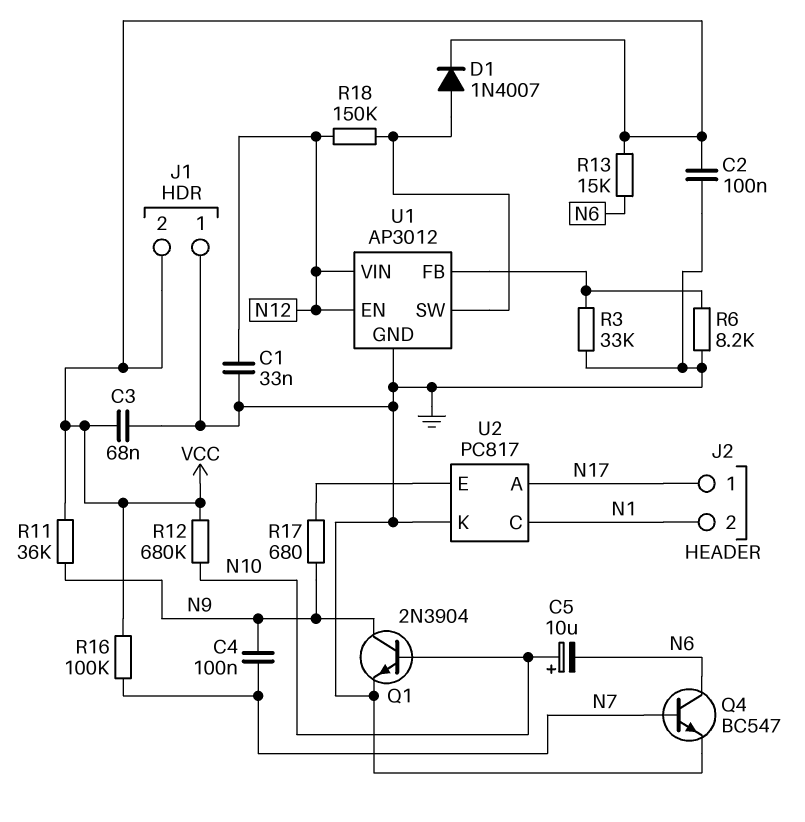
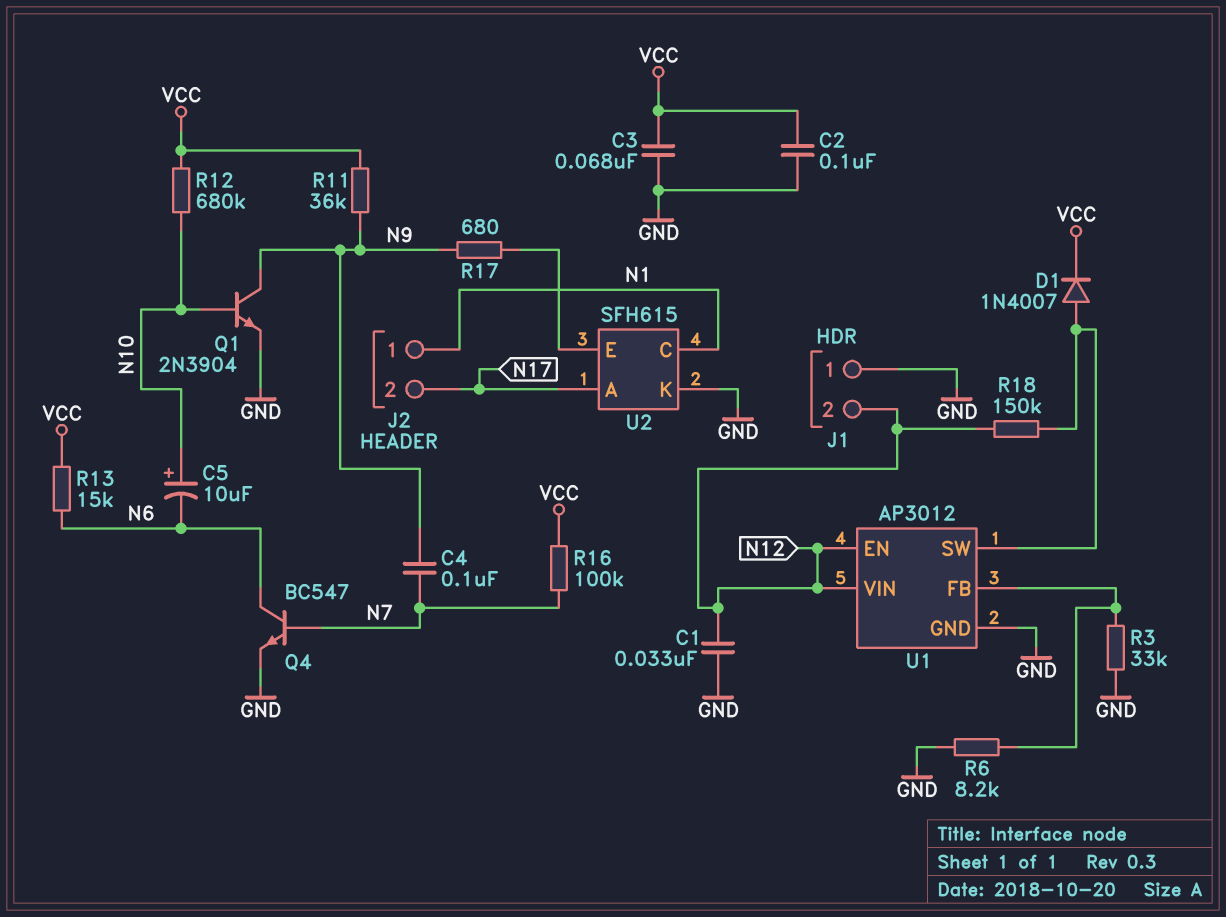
J1 pin 2: VCC -> N12
J2 pin 1: N17 -> N1
J2 pin 2: N1 -> N17
U2: PC817 -> SFH615

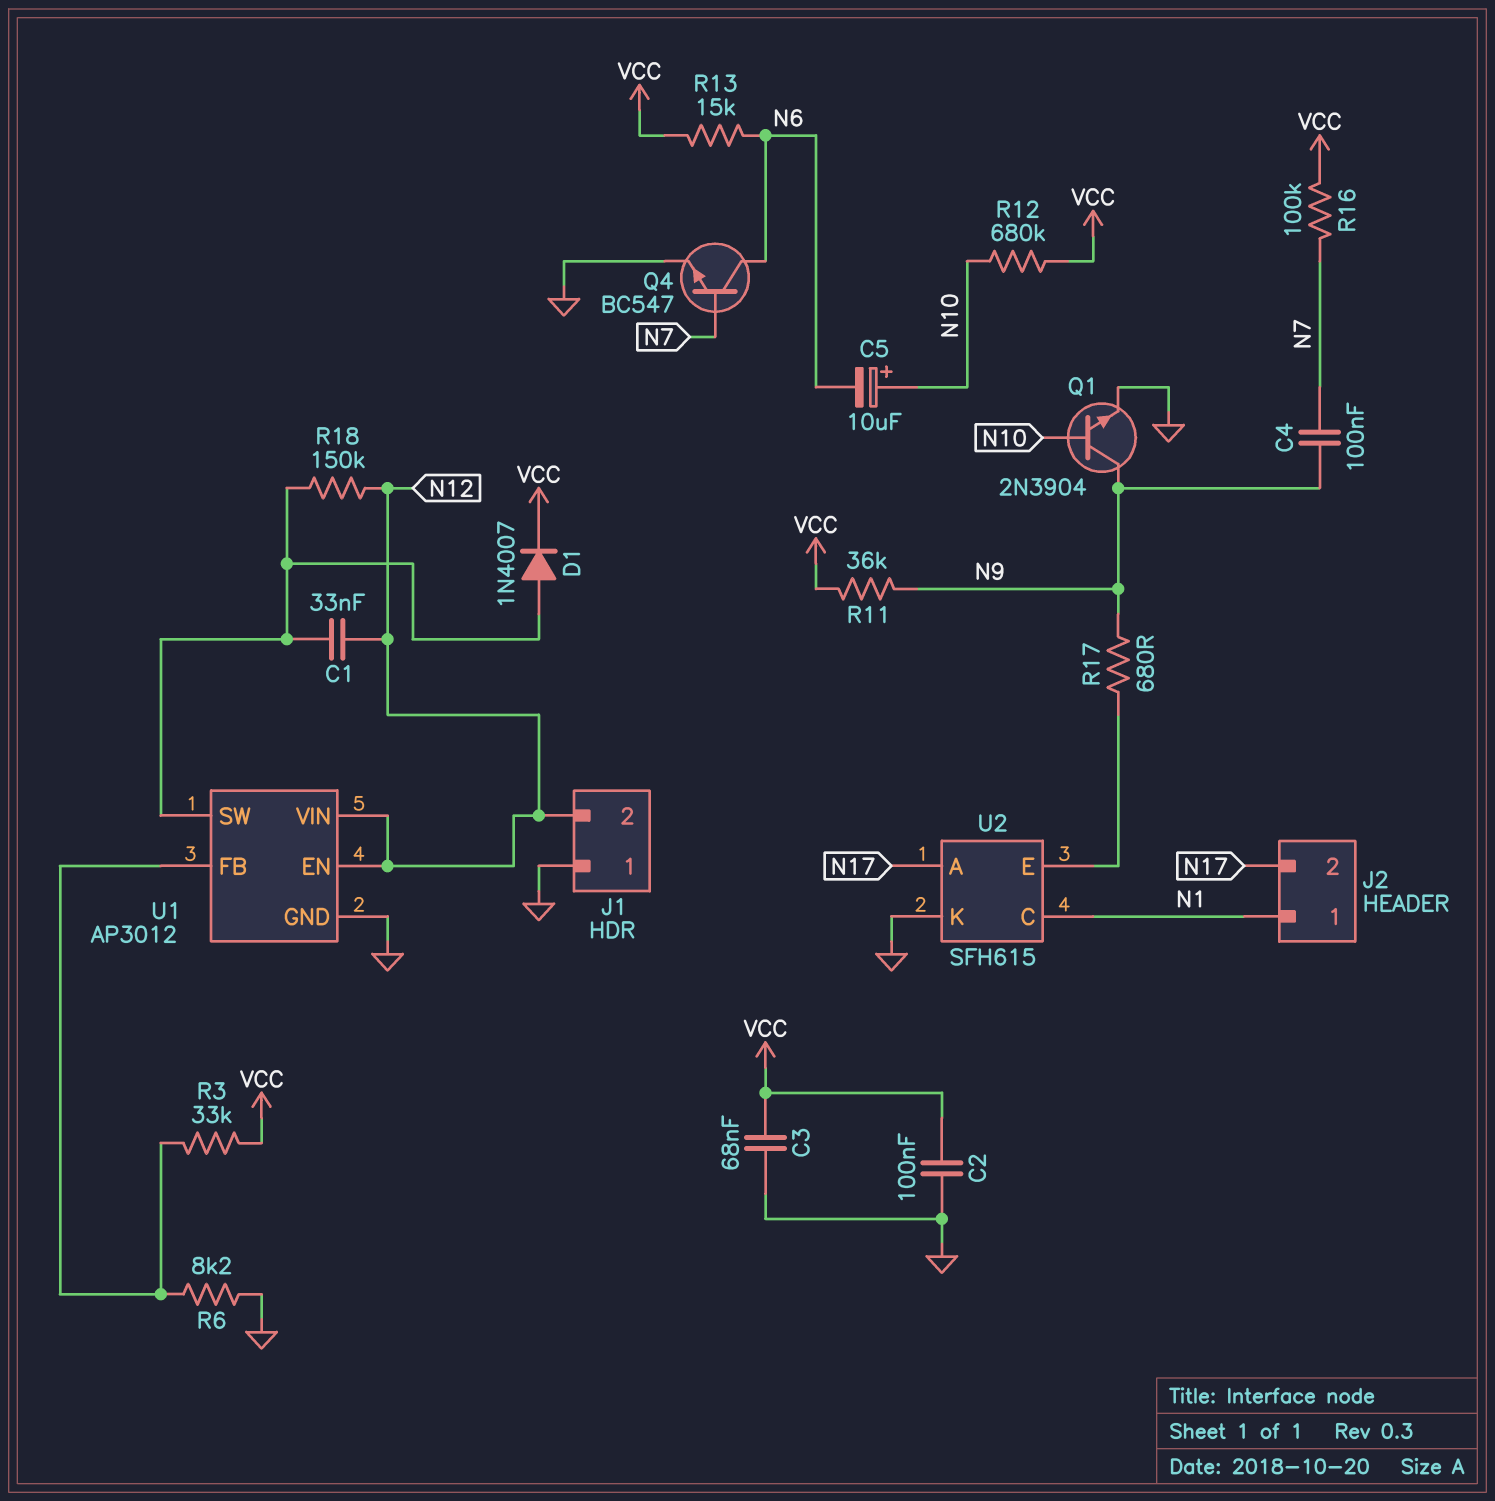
C1: 33nF (GND, N12) -> 33nF (N12, U1/SW)
R3: 33k (GND, U1/FB) -> 33k (U1/FB, VCC)

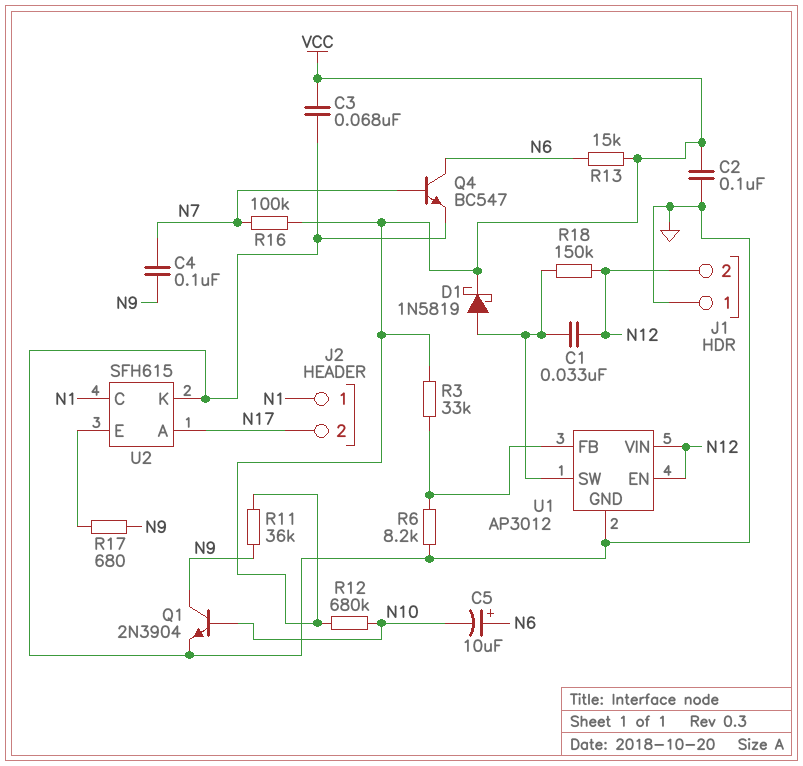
C5: 10uF (plus N10, minus N6) -> 10uF (plus N6, minus N10)
D1: diode 1N4007 (A U1/SW, K VCC) -> schottky 1N5819 (A U1/SW, K VCC)

